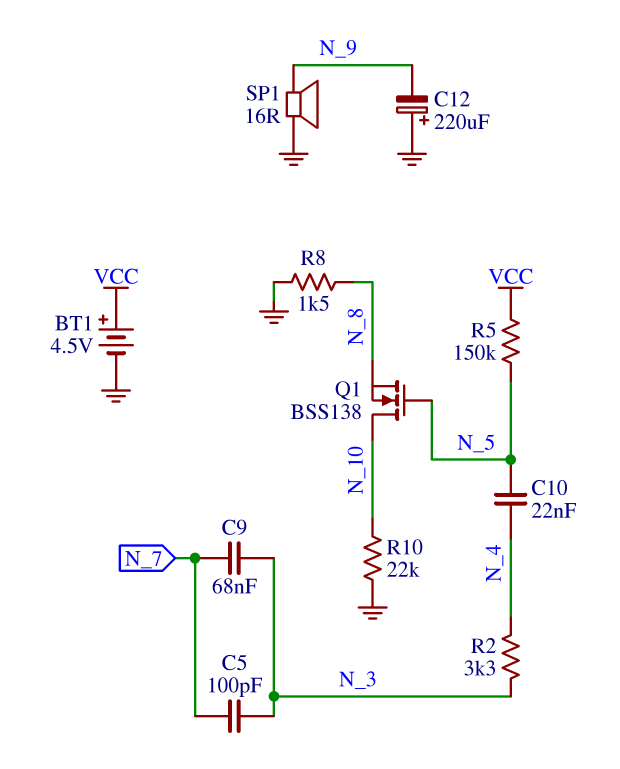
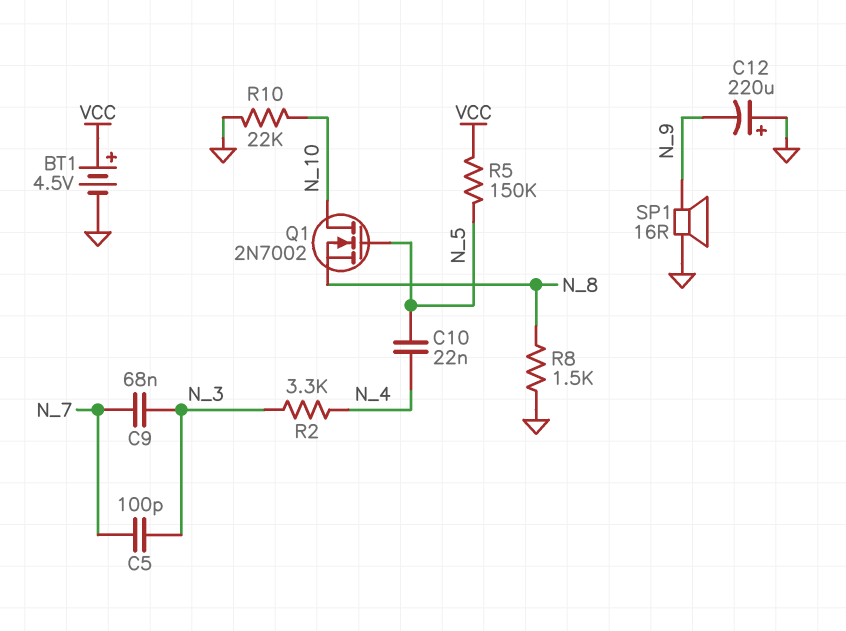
Q1: NMOS BSS138 (G N_5, D N_10, S N_8) -> NMOS 2N7002 (G N_5, D N_10, S N_8)

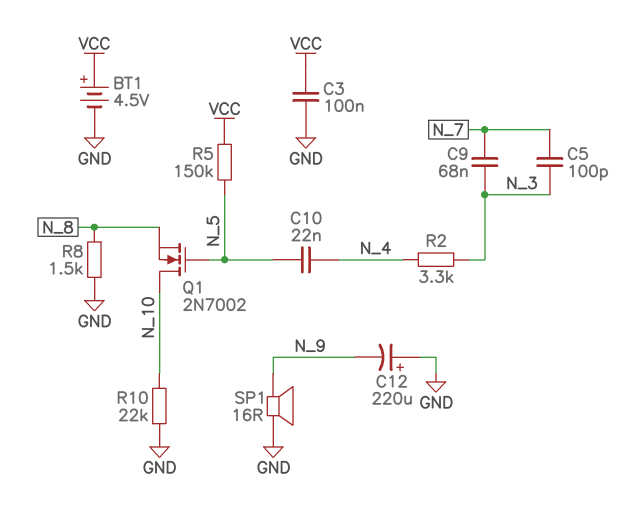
C3: none -> 100nF (GND, VCC)

